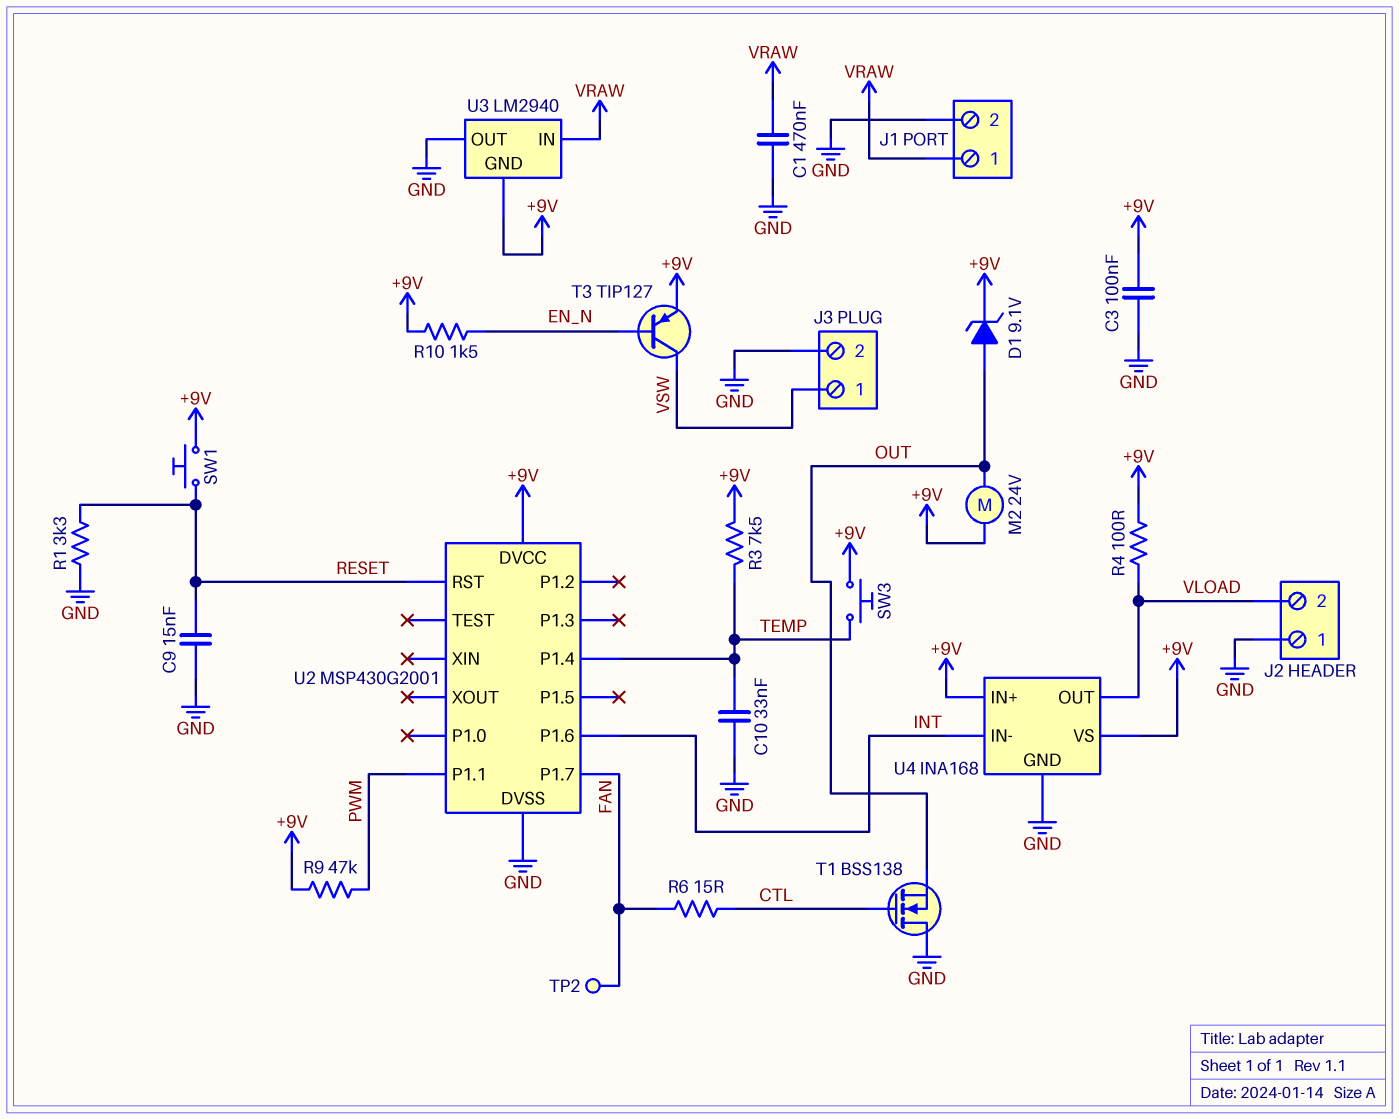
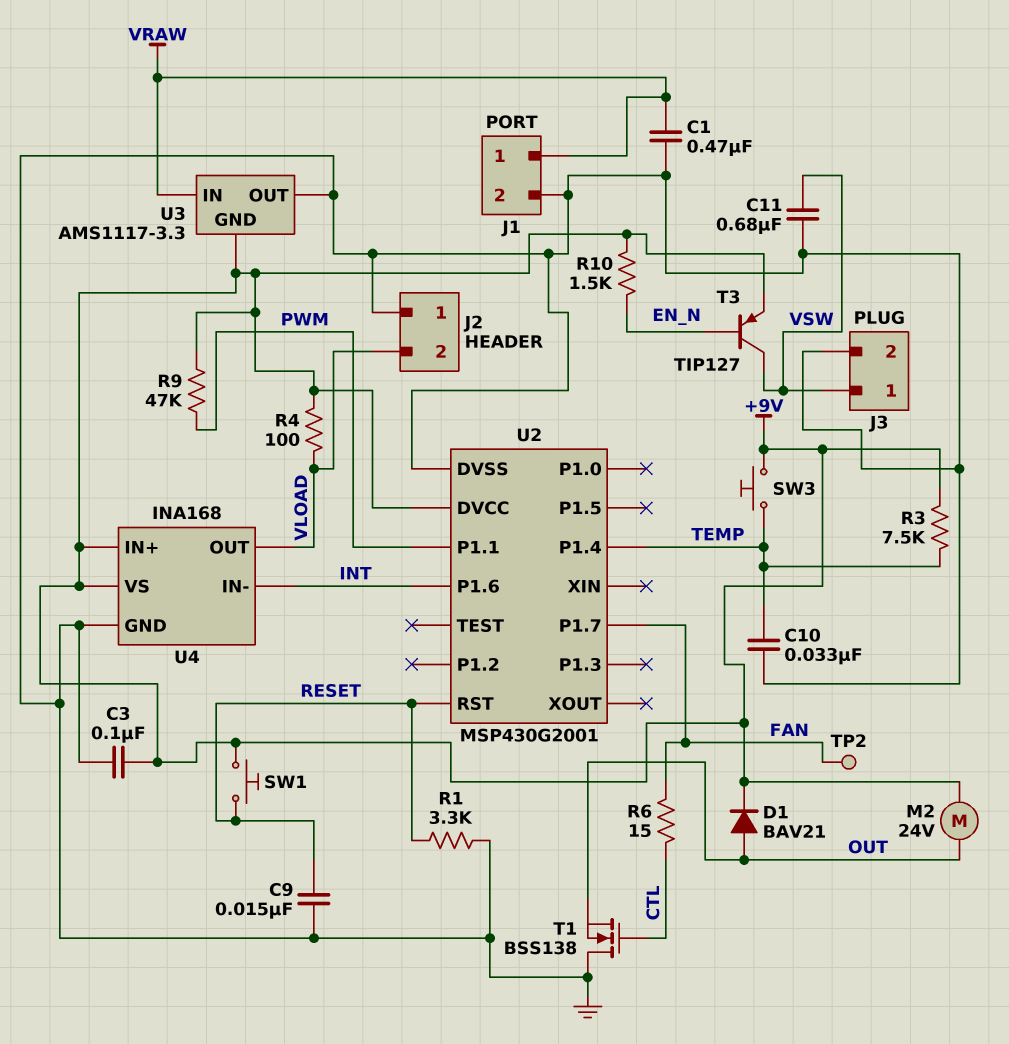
C11: none -> 680nF (GND, VSW)
D1: zener 9.1V (A OUT, K +9V) -> diode BAV21 (A OUT, K +9V)
U3: LM2940 -> AMS1117-3.3

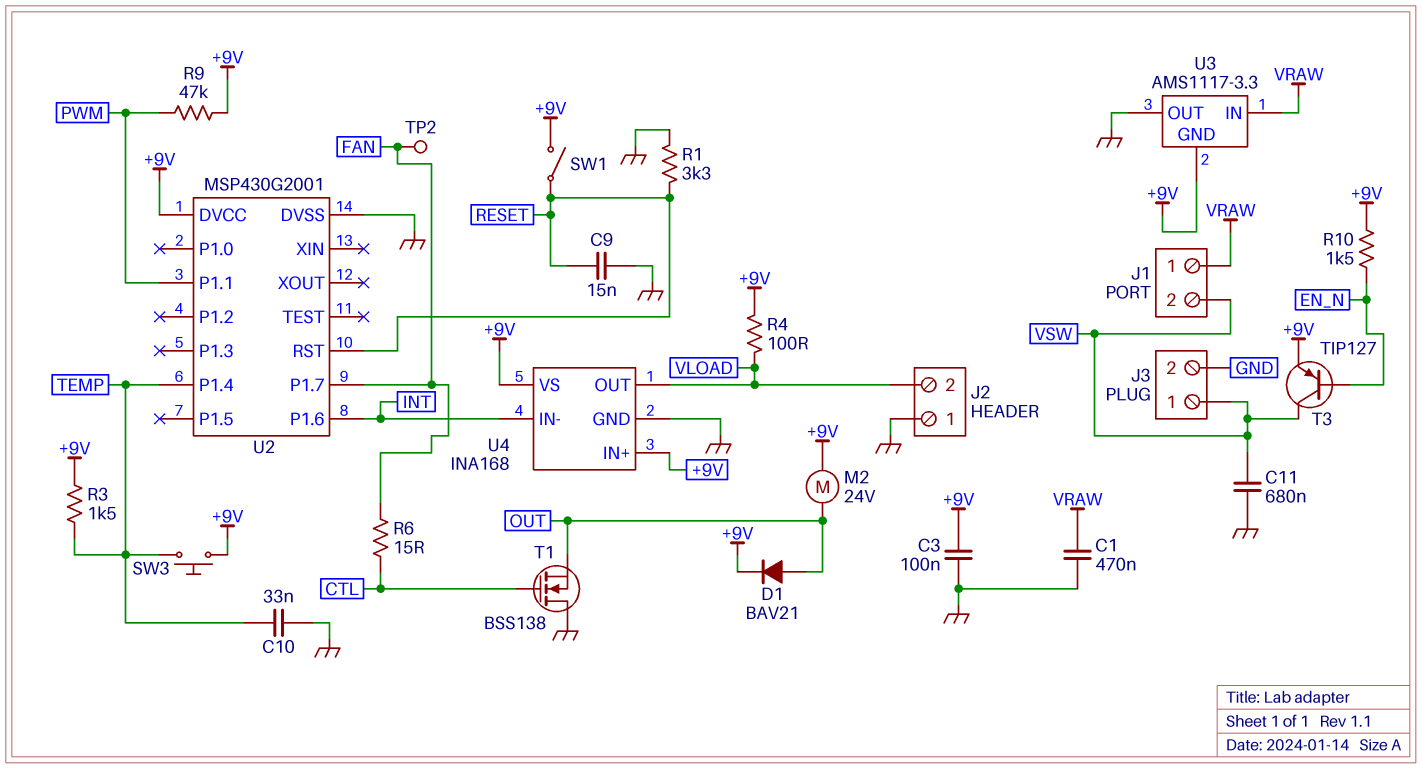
J1 pin 2: GND -> VSW
R3: 7.5k (+9V, TEMP) -> 1.5k (+9V, TEMP)
SW1: button (+9V, RESET) -> switch (+9V, RESET)

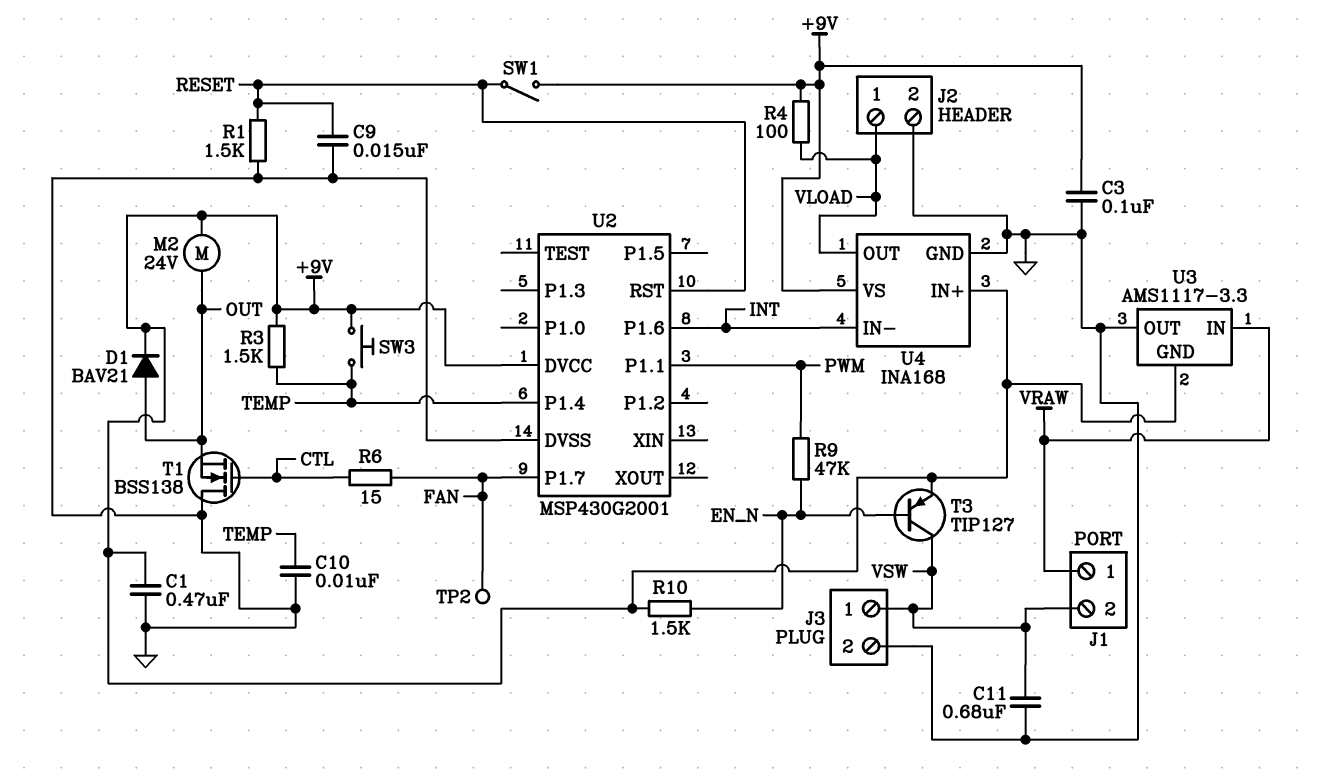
C1: 470nF (GND, VRAW) -> 470nF (+9V, GND)
C10: 33nF (GND, TEMP) -> 10nF (GND, TEMP)
J2 pin 1: GND -> VLOAD
J2 pin 2: VLOAD -> GND
R1: 3.3k (GND, RESET) -> 1.5k (GND, RESET)
R9: 47k (+9V, PWM) -> 47k (EN_N, PWM)

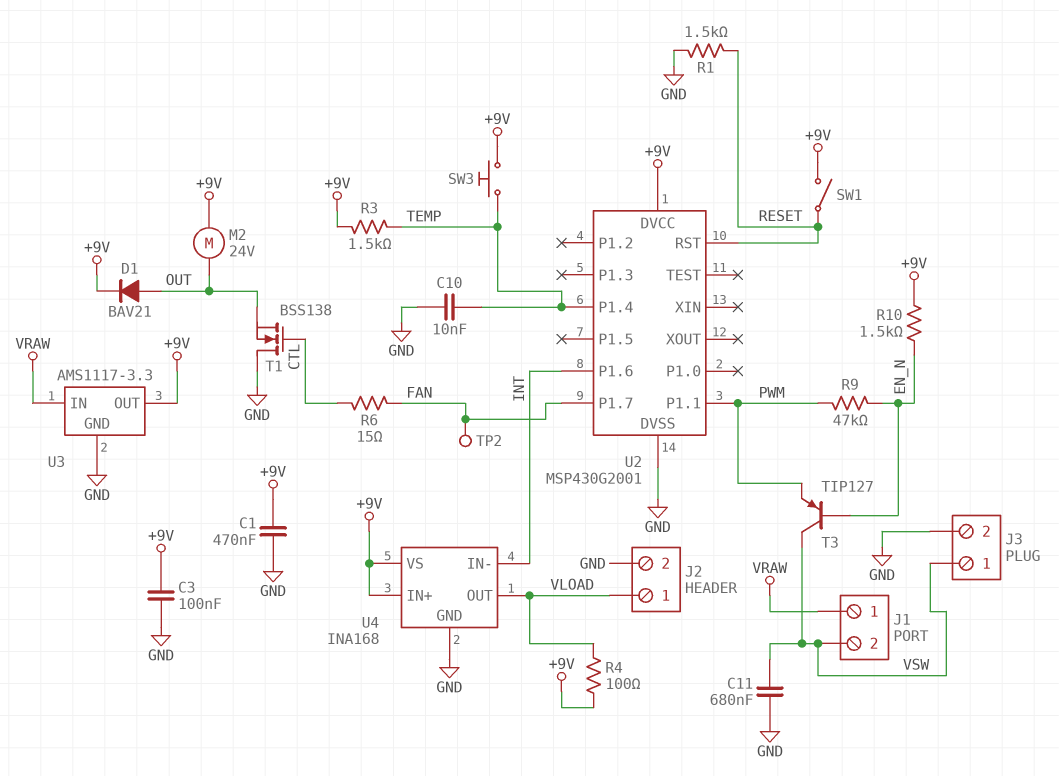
C9: 15nF (GND, RESET) -> none
T3: PNP TIP127 (B EN_N, C VSW, E +9V) -> PNP TIP127 (B EN_N, C VSW, E PWM)
U3 pin GND: +9V -> GND
U3 pin OUT: GND -> +9V

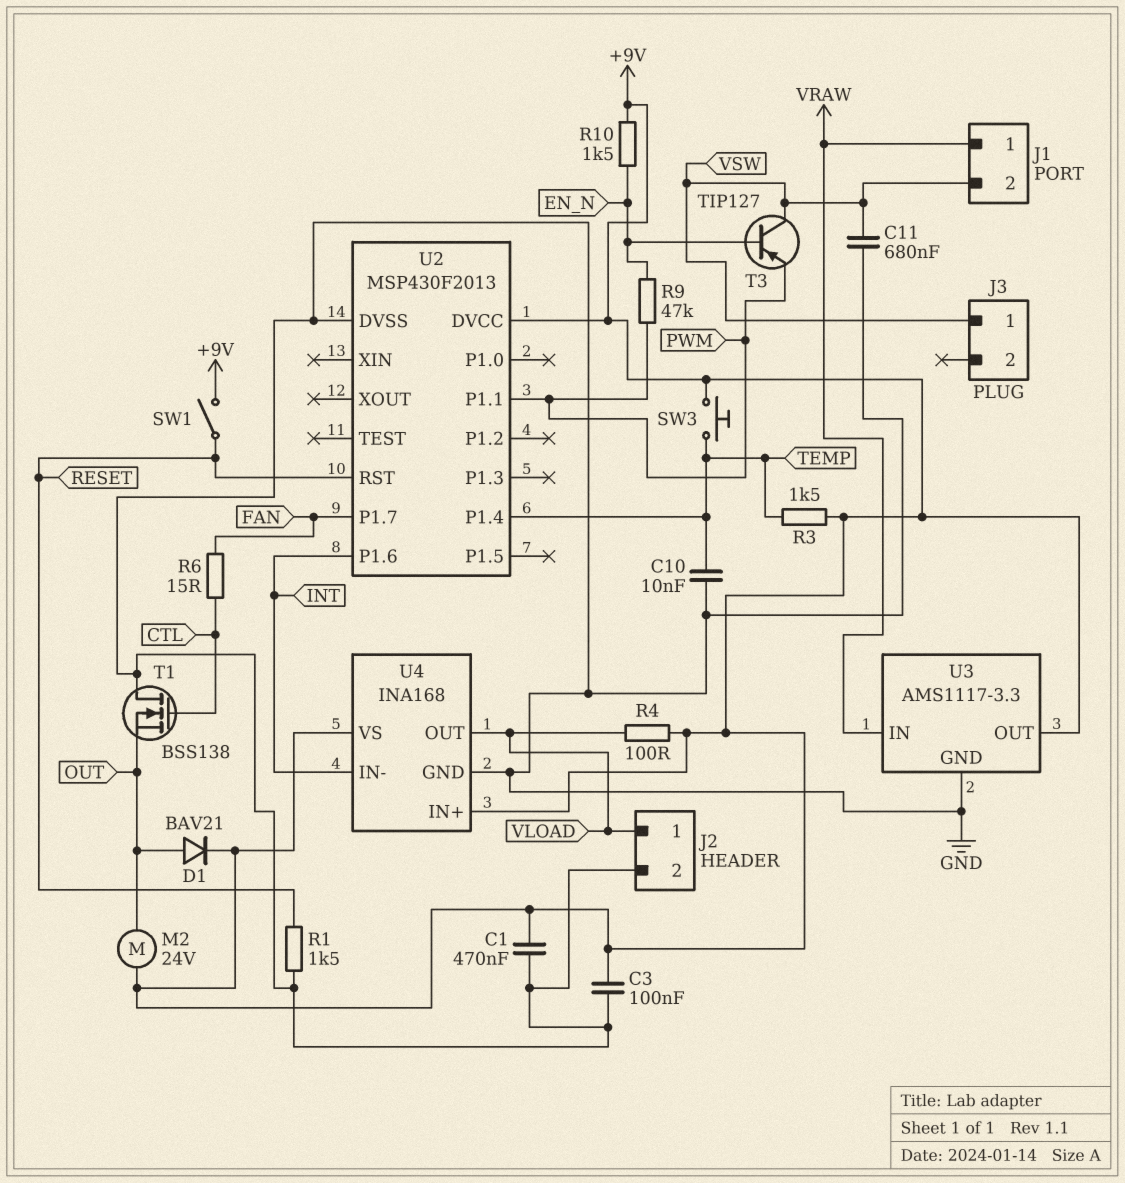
J3 pin 2: GND -> none
TP2: test point (FAN) -> none
U2: MSP430G2001 -> MSP430F2013

